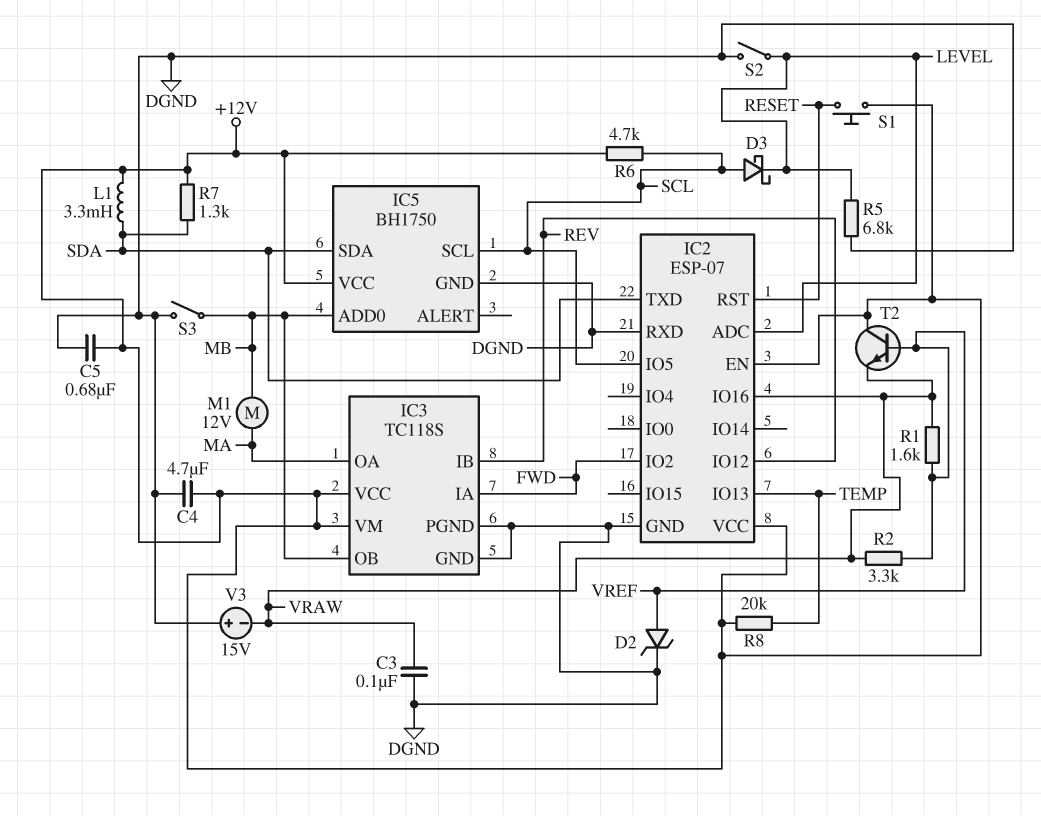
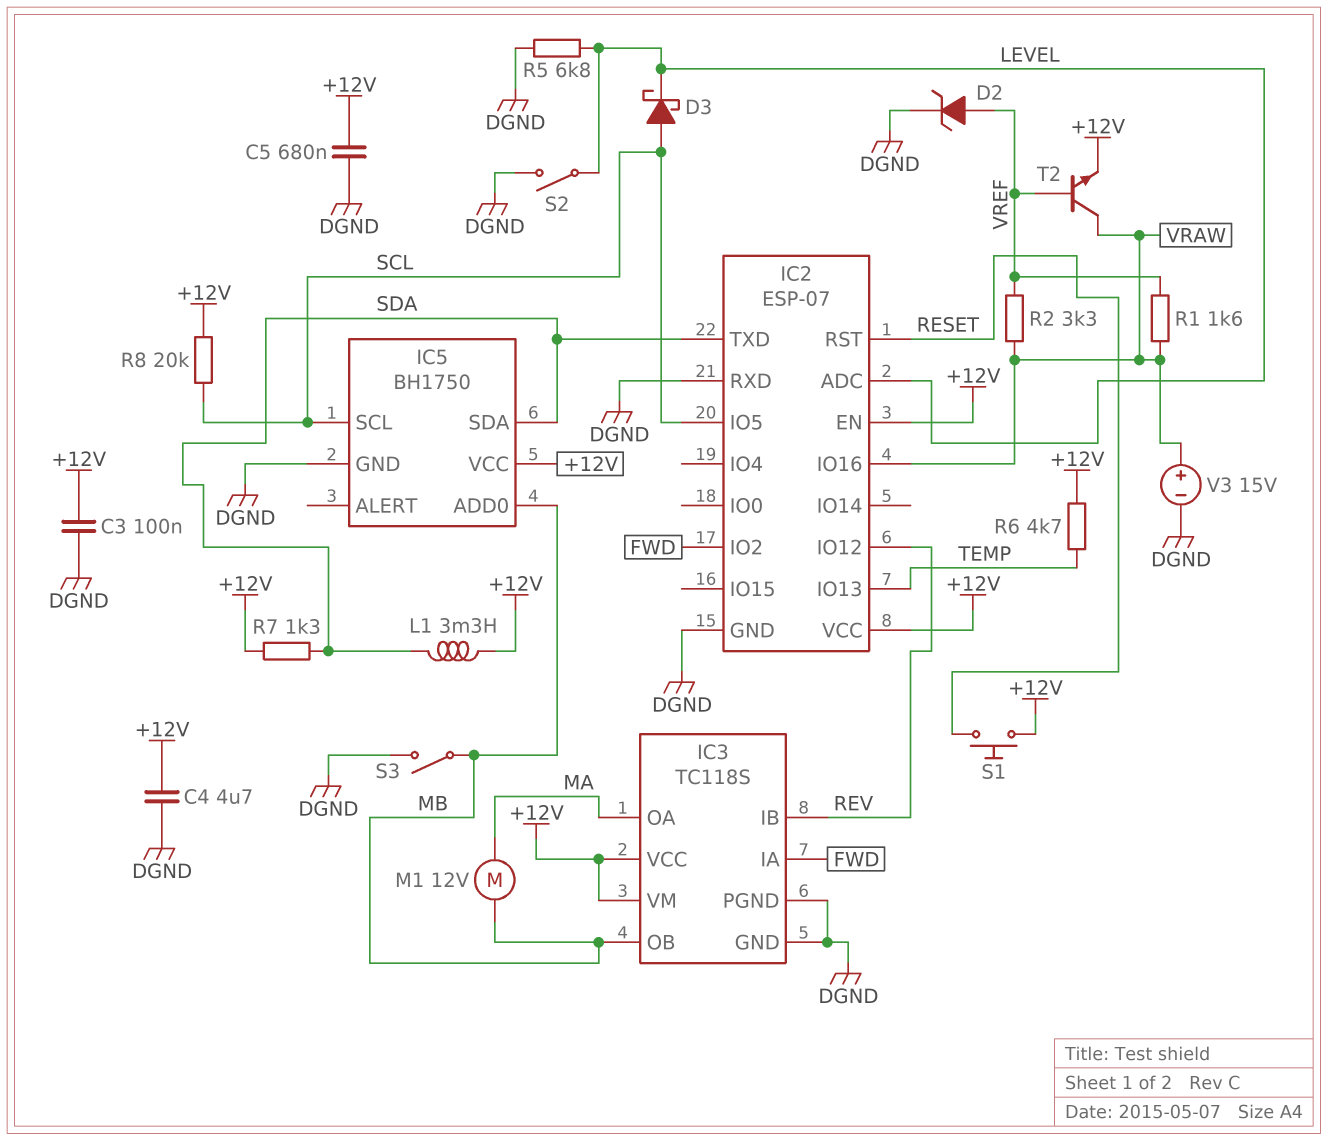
C3: 100nF (DGND, VRAW) -> 100nF (+12V, DGND)
R6: 4.7k (+12V, SCL) -> 4.7k (+12V, TEMP)
R8: 20k (+12V, TEMP) -> 20k (+12V, SCL)
T2: NPN (B VREF, C +12V, E VRAW) -> NPN (B VREF, C VRAW, E +12V)
V3: 15V (plus DGND, minus VRAW) -> 15V (plus VRAW, minus DGND)

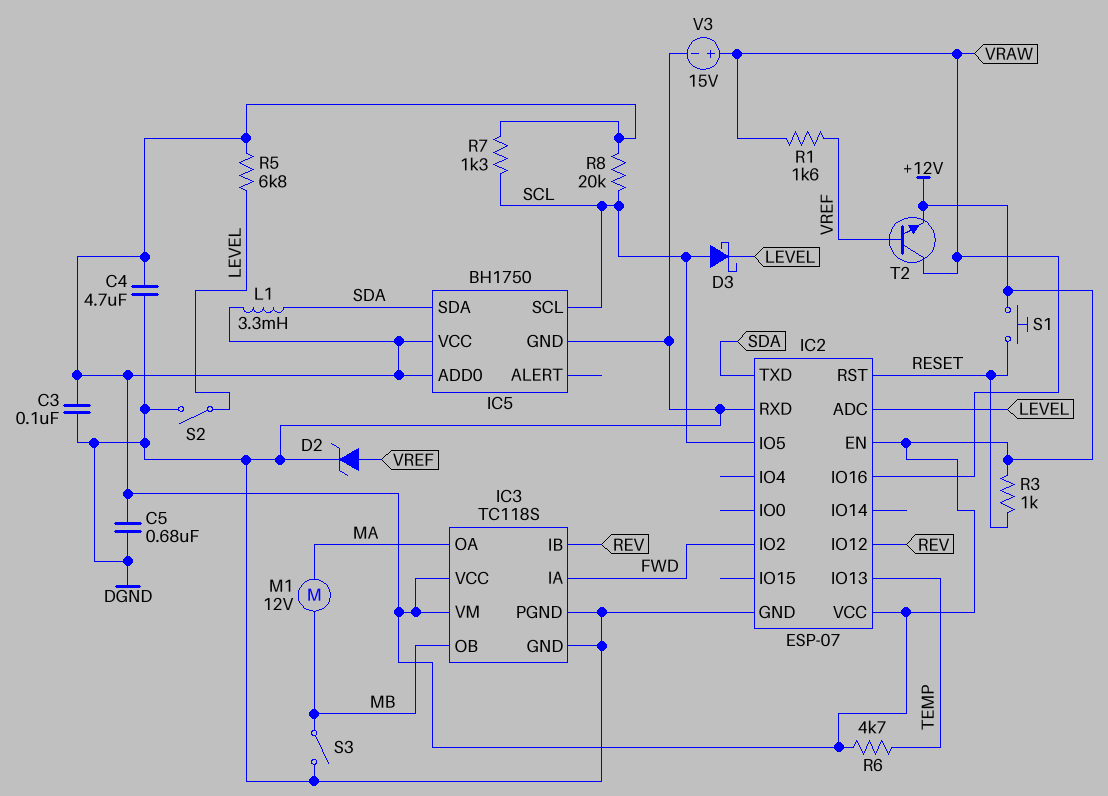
IC5 pin ADD0: MB -> +12V
R2: 3.3k (VRAW, VREF) -> none
R3: none -> 1k (+12V, RESET)
R5: 6.8k (DGND, LEVEL) -> 6.8k (+12V, LEVEL)
R7: 1.3k (+12V, SDA) -> 1.3k (+12V, SCL)

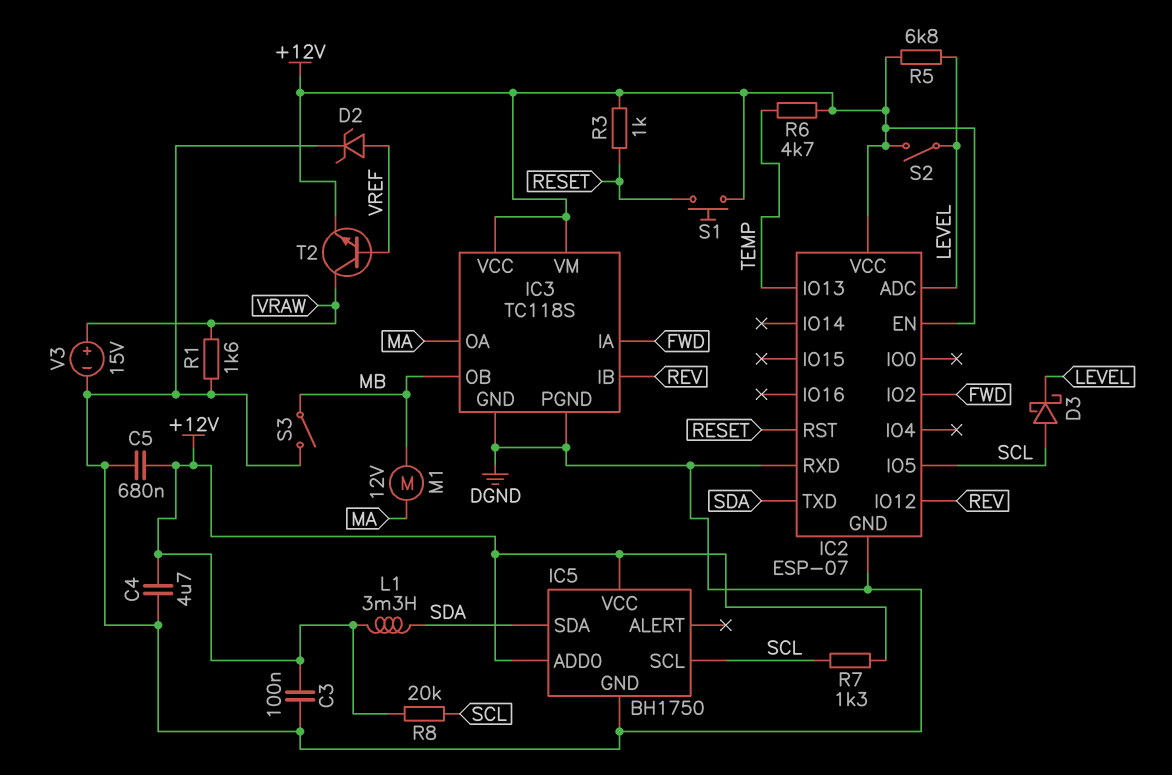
IC2 pin IO16: VRAW -> none
R1: 1.6k (VRAW, VREF) -> 1.6k (DGND, VRAW)
S2: switch (DGND, LEVEL) -> switch (+12V, LEVEL)

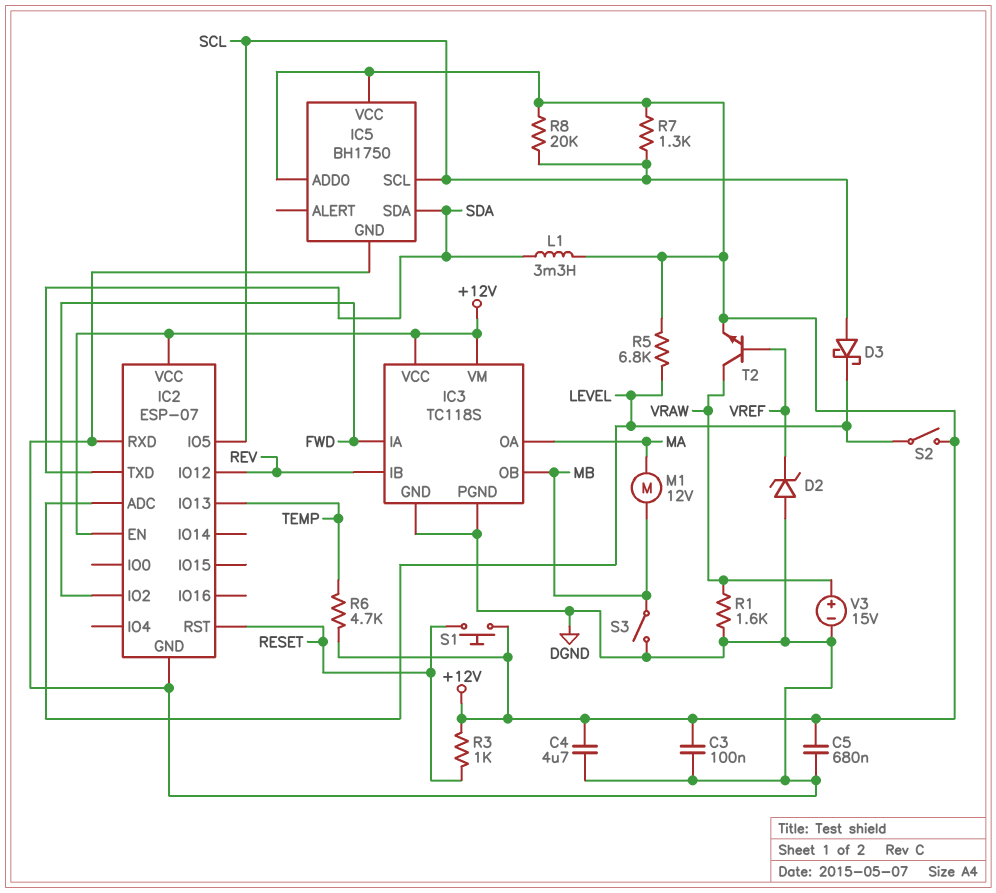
D2: zener (A VREF, K DGND) -> zener (A DGND, K VREF)

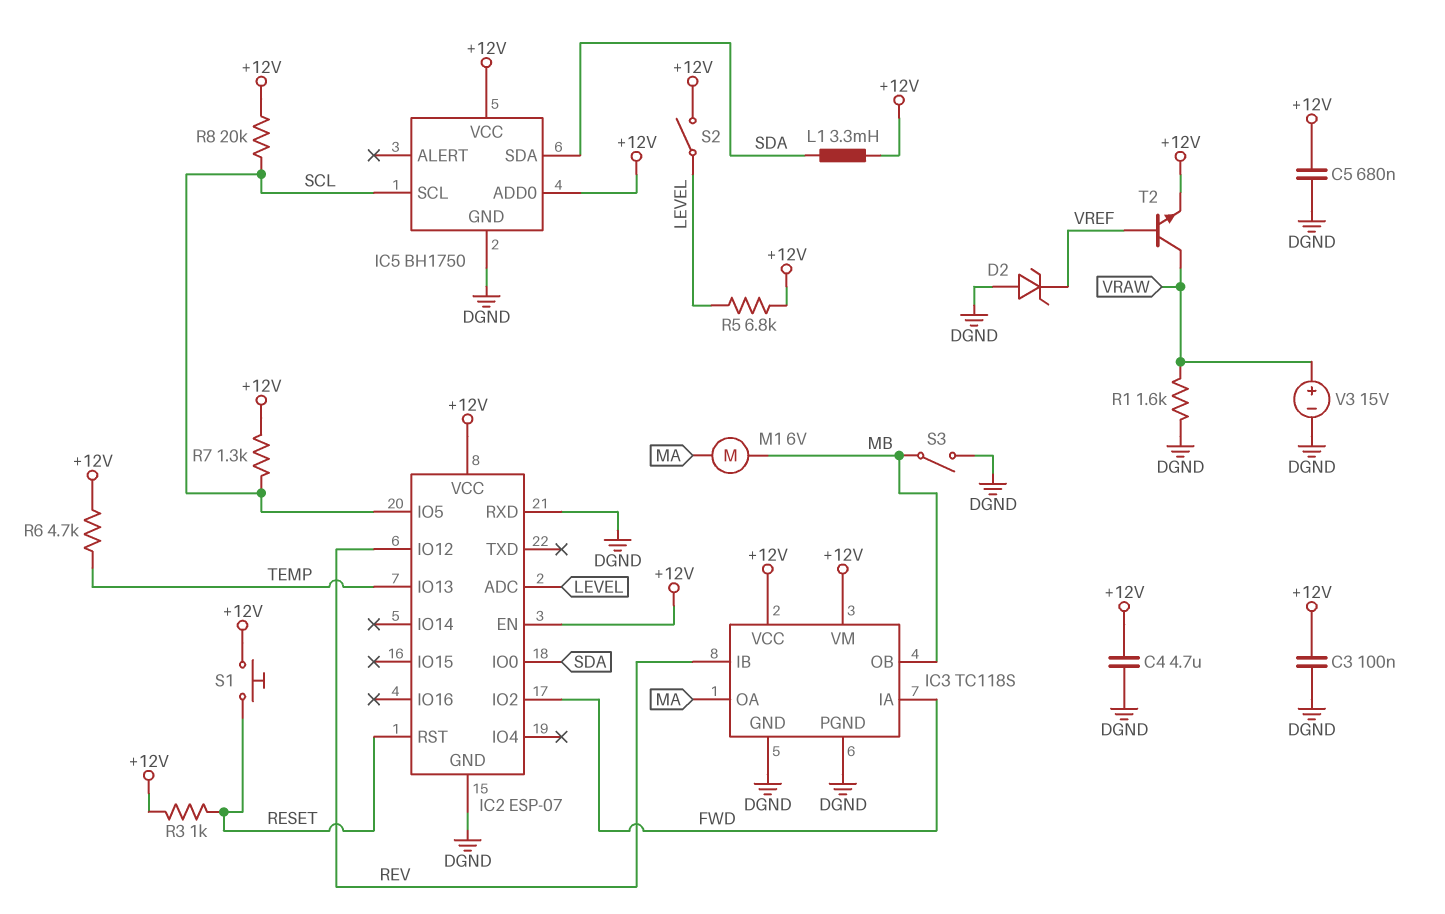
D3: schottky (A SCL, K LEVEL) -> none
IC2 pin IO0: none -> SDA
IC2 pin TXD: SDA -> none
M1: motor 12V (MA, MB) -> motor 6V (MA, MB)

